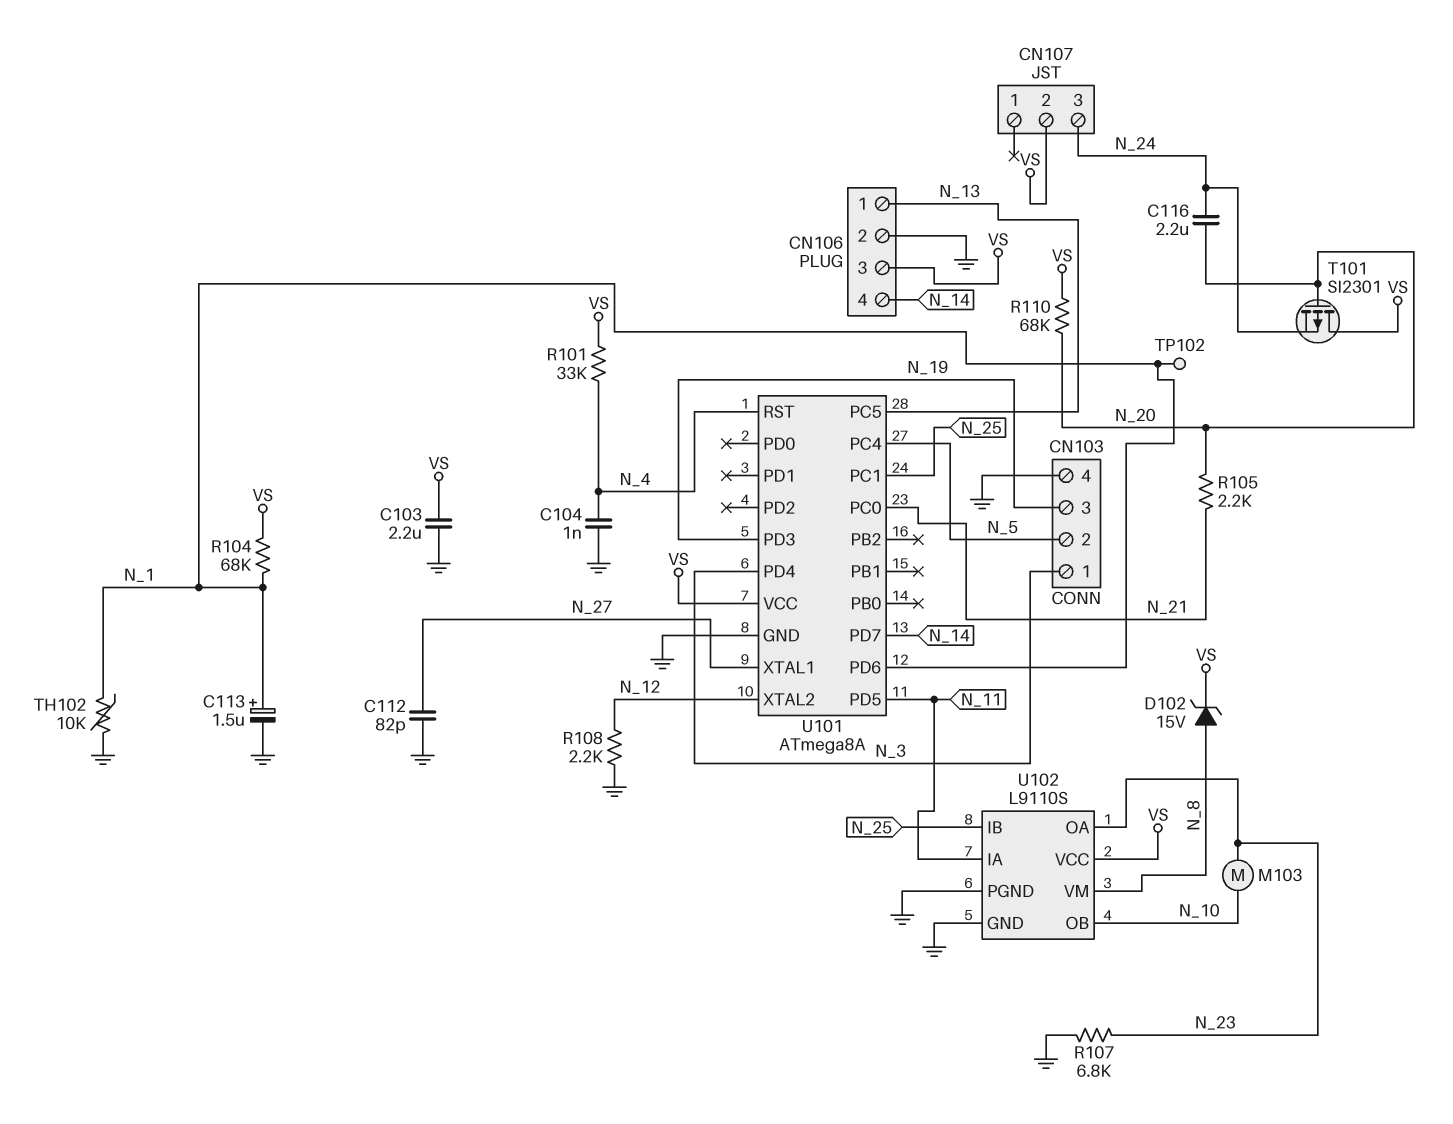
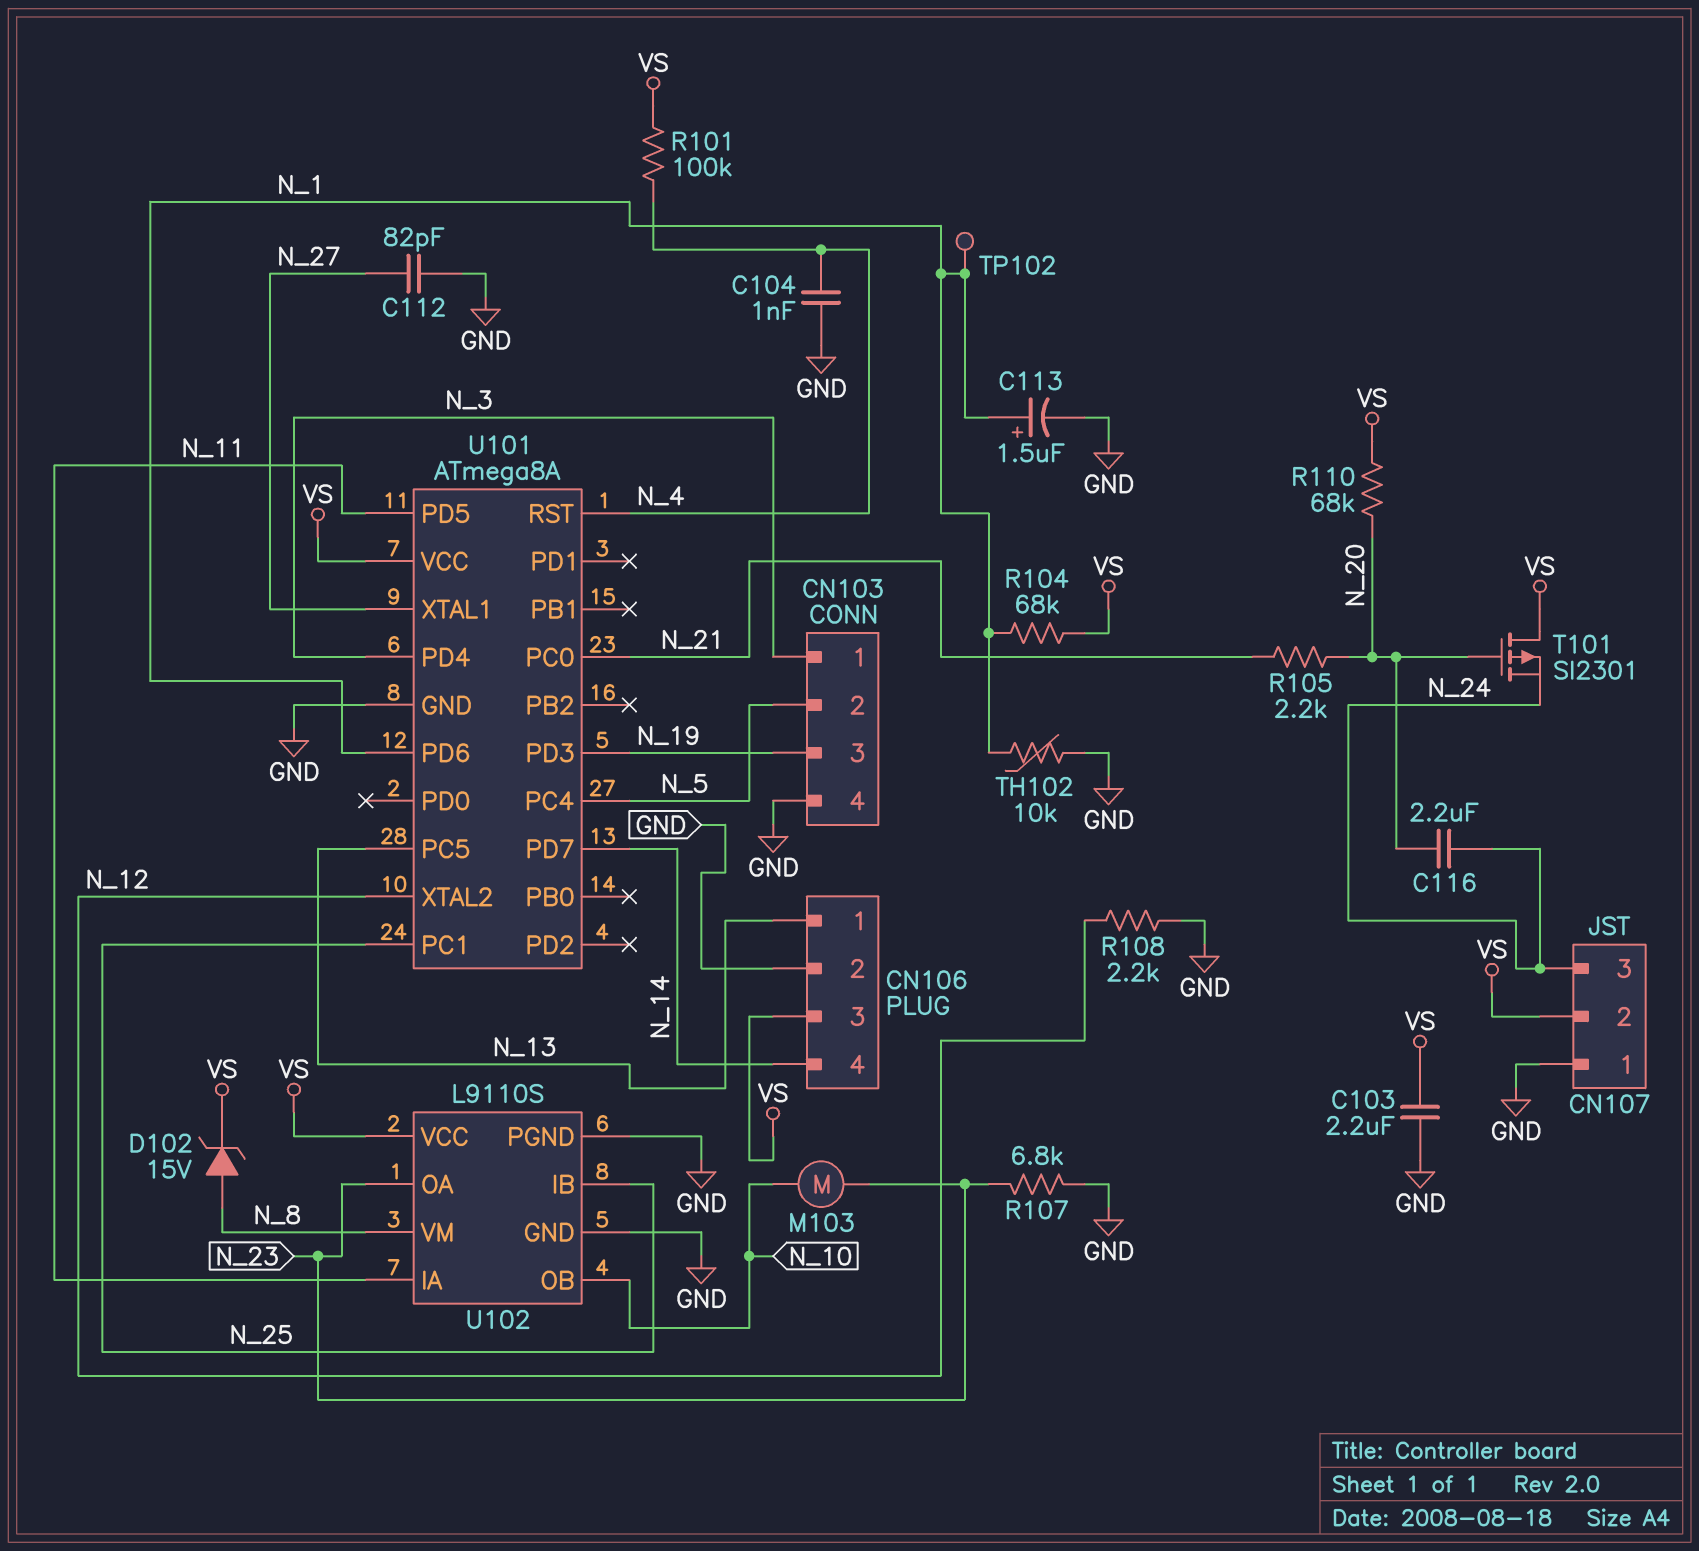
CN107 pin 1: none -> GND
R101: 33k (N_4, VS) -> 100k (N_4, VS)

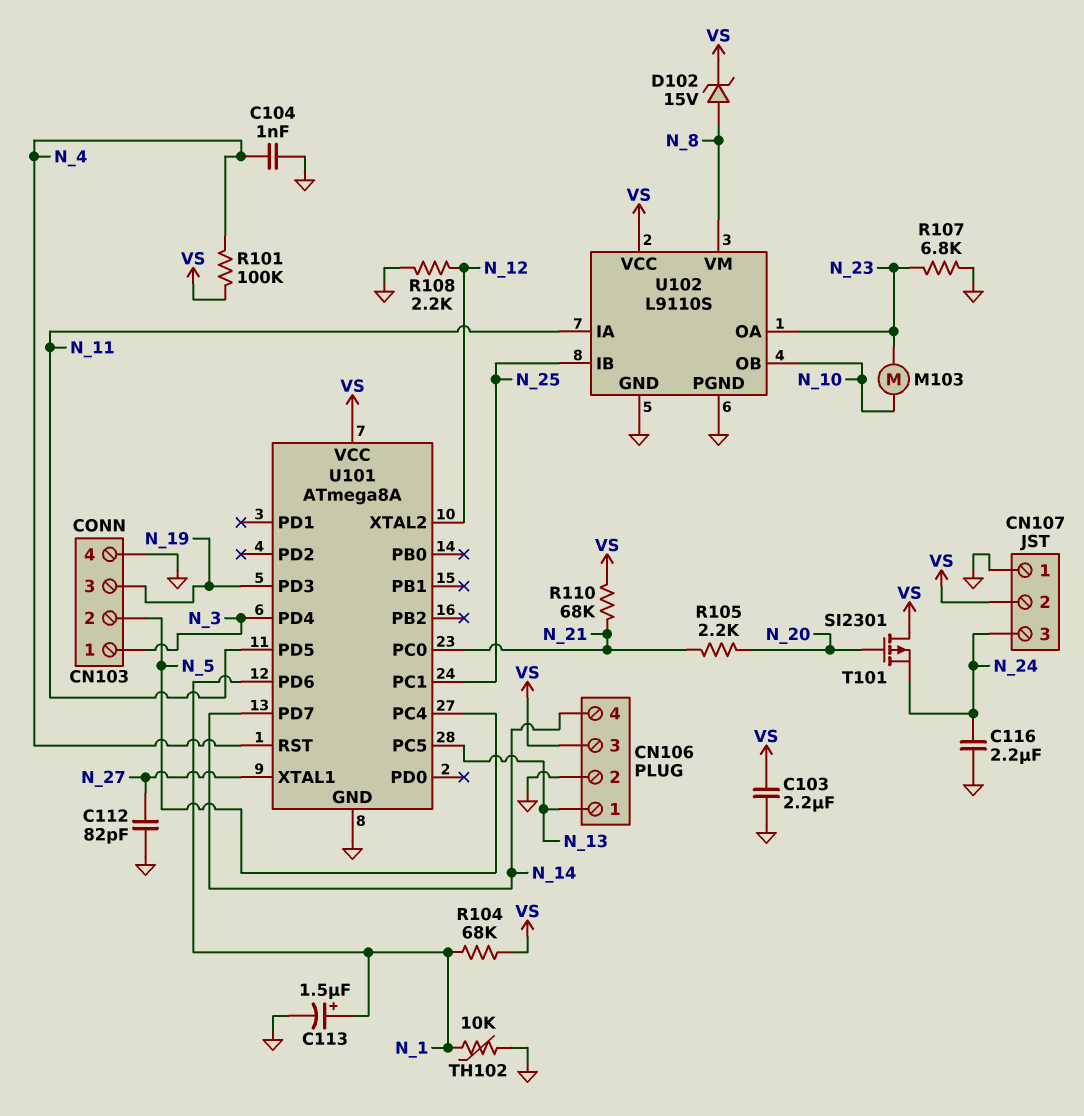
C116: 2.2uF (N_20, N_24) -> 2.2uF (GND, N_24)
R110: 68k (N_20, VS) -> 68k (N_21, VS)
TP102: test point (N_1) -> none

